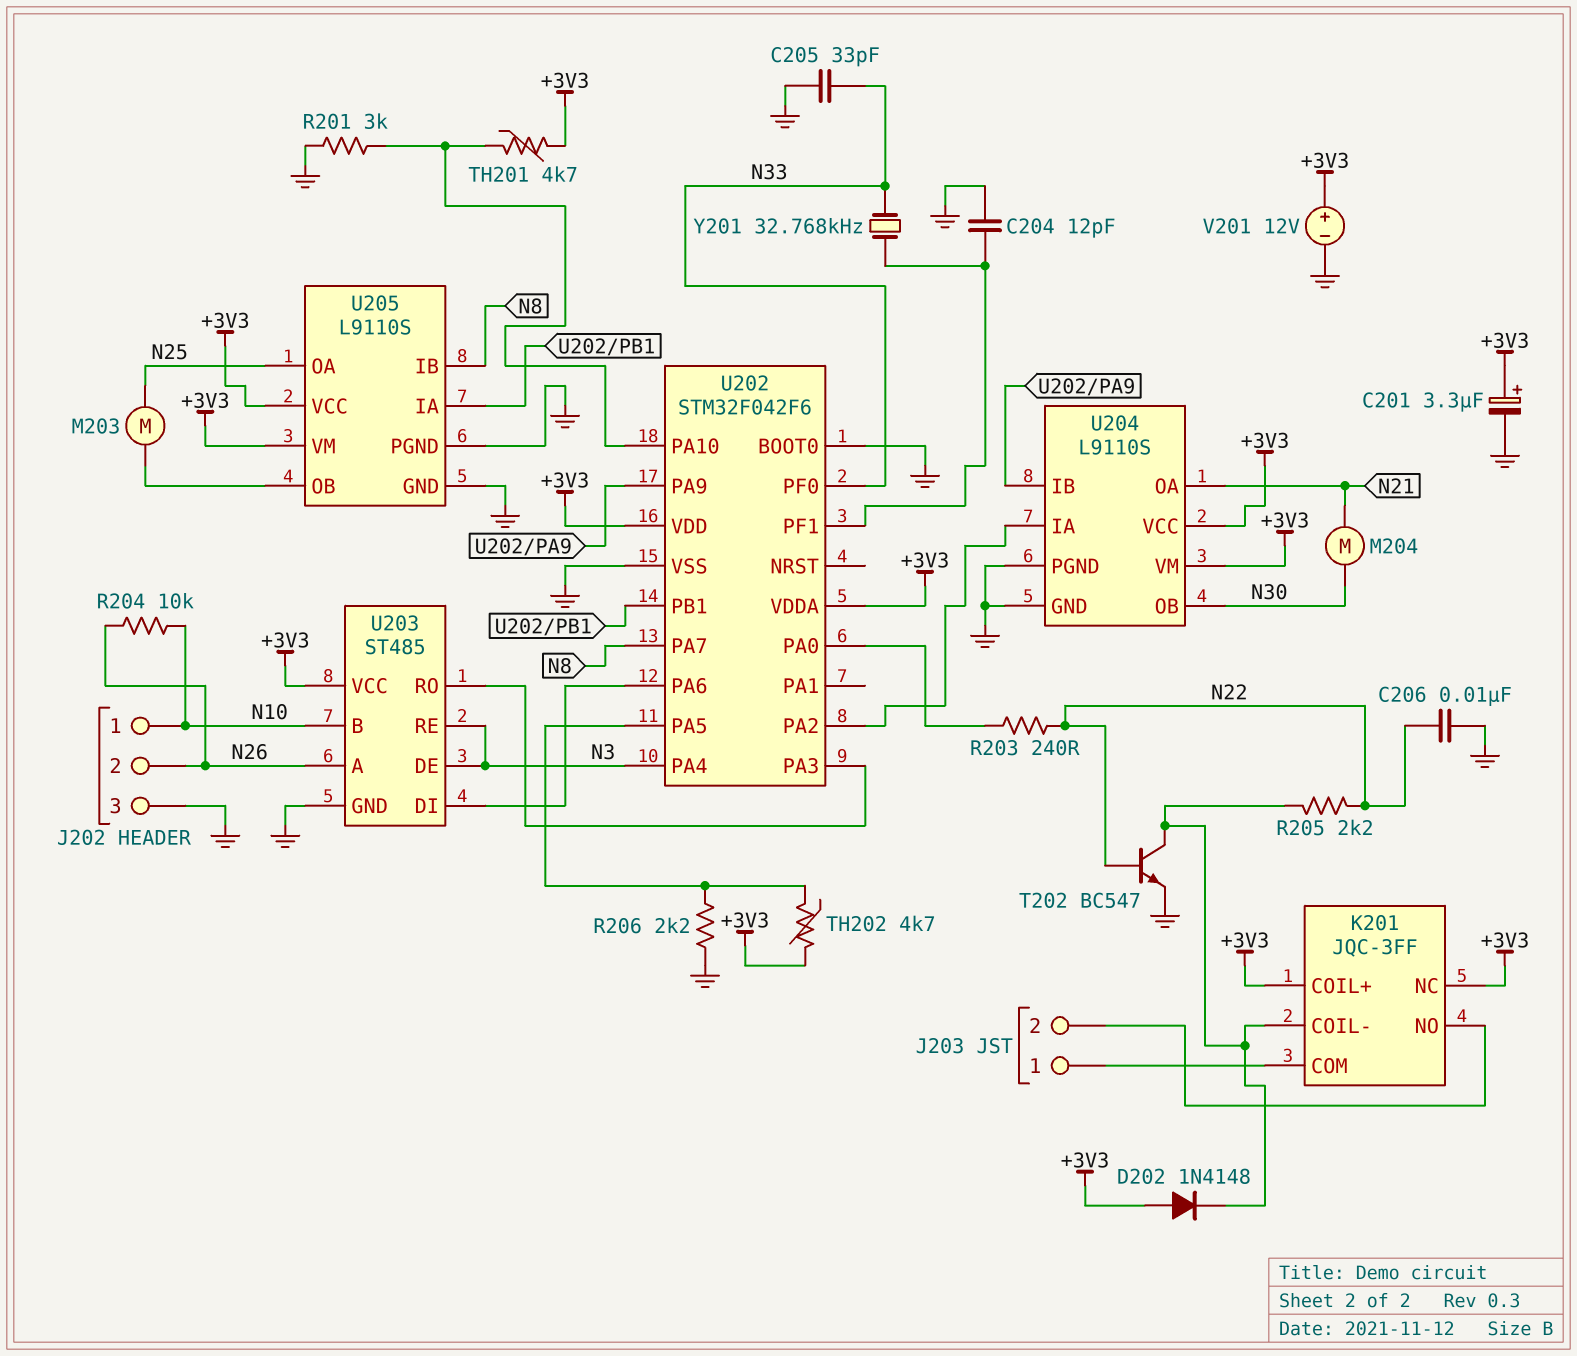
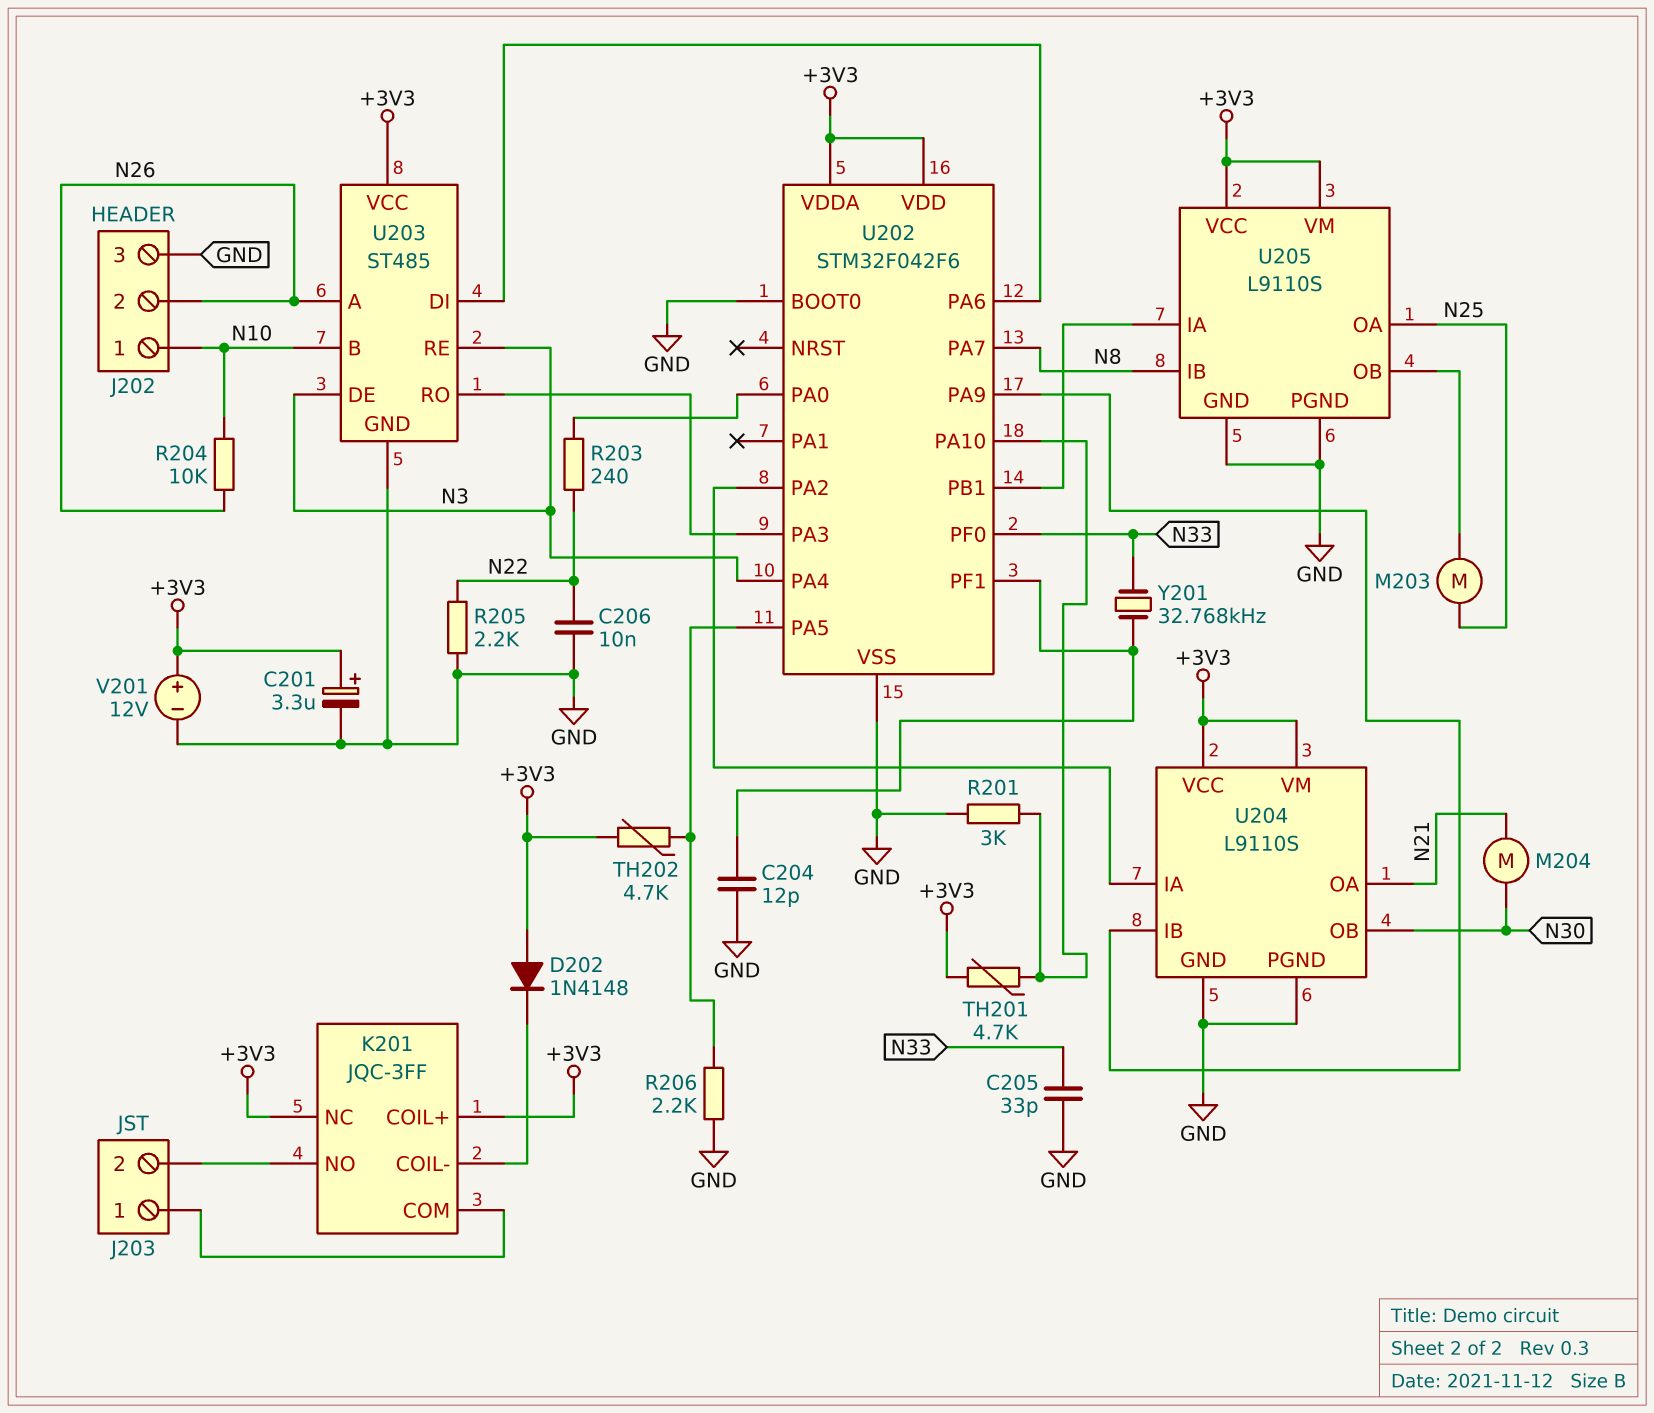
R205: 2.2k (K201/COIL-, N22) -> 2.2k (GND, N22)
T202: NPN BC547 (B N22, C K201/COIL-, E GND) -> none

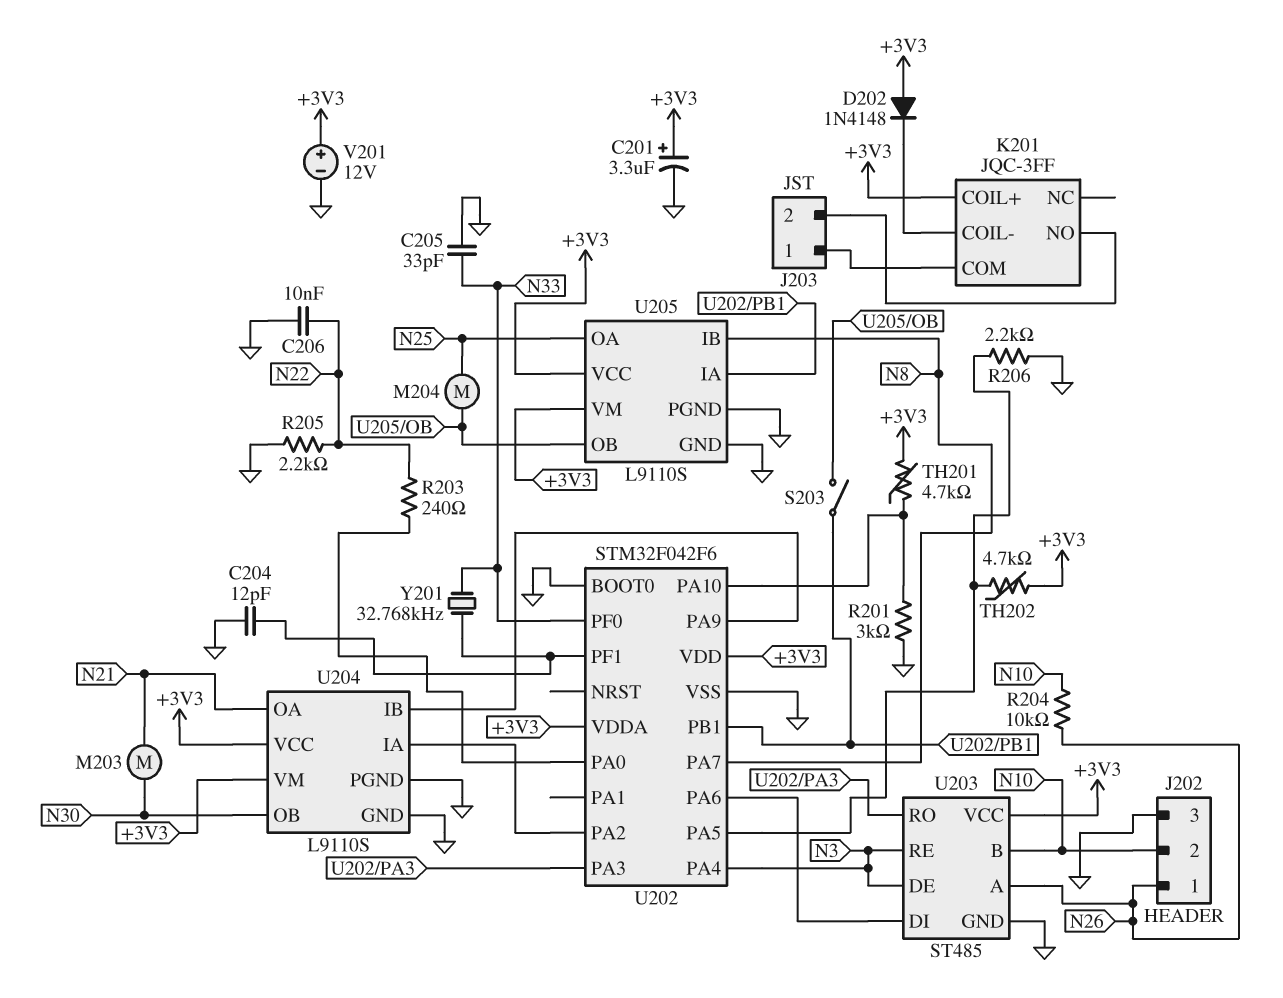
J202 pin 1: N10 -> N26
J202 pin 2: N26 -> N10
K201 pin NC: +3V3 -> none
M203: motor (N25, U205/OB) -> motor (N21, N30)
M204: motor (N21, N30) -> motor (N25, U205/OB)
S203: none -> switch (U202/PB1, U205/OB)

